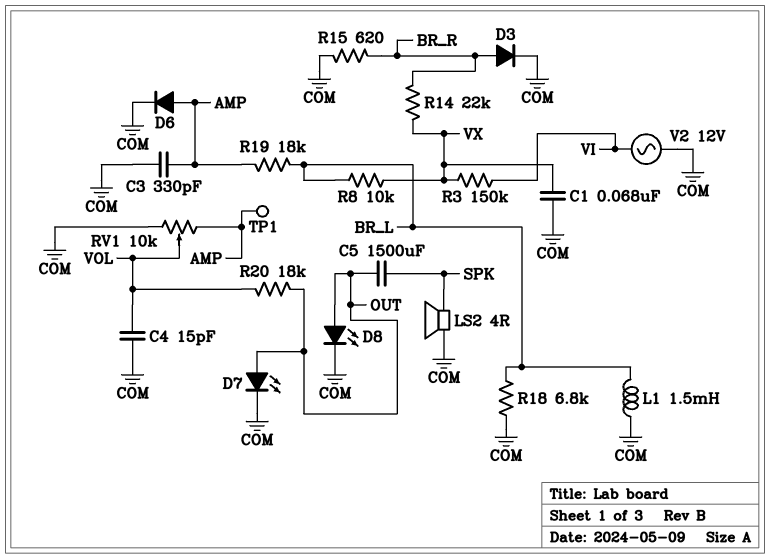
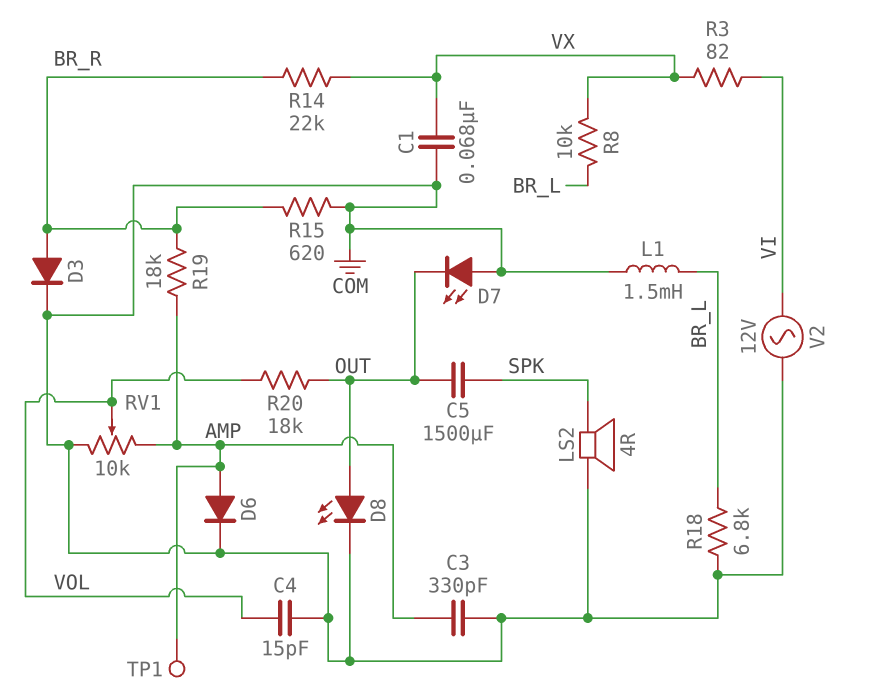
D7: LED (A OUT, K COM) -> LED (A COM, K OUT)
R3: 150k (VI, VX) -> 82 (VI, VX)
R19: 18k (AMP, BR_L) -> 18k (AMP, BR_R)

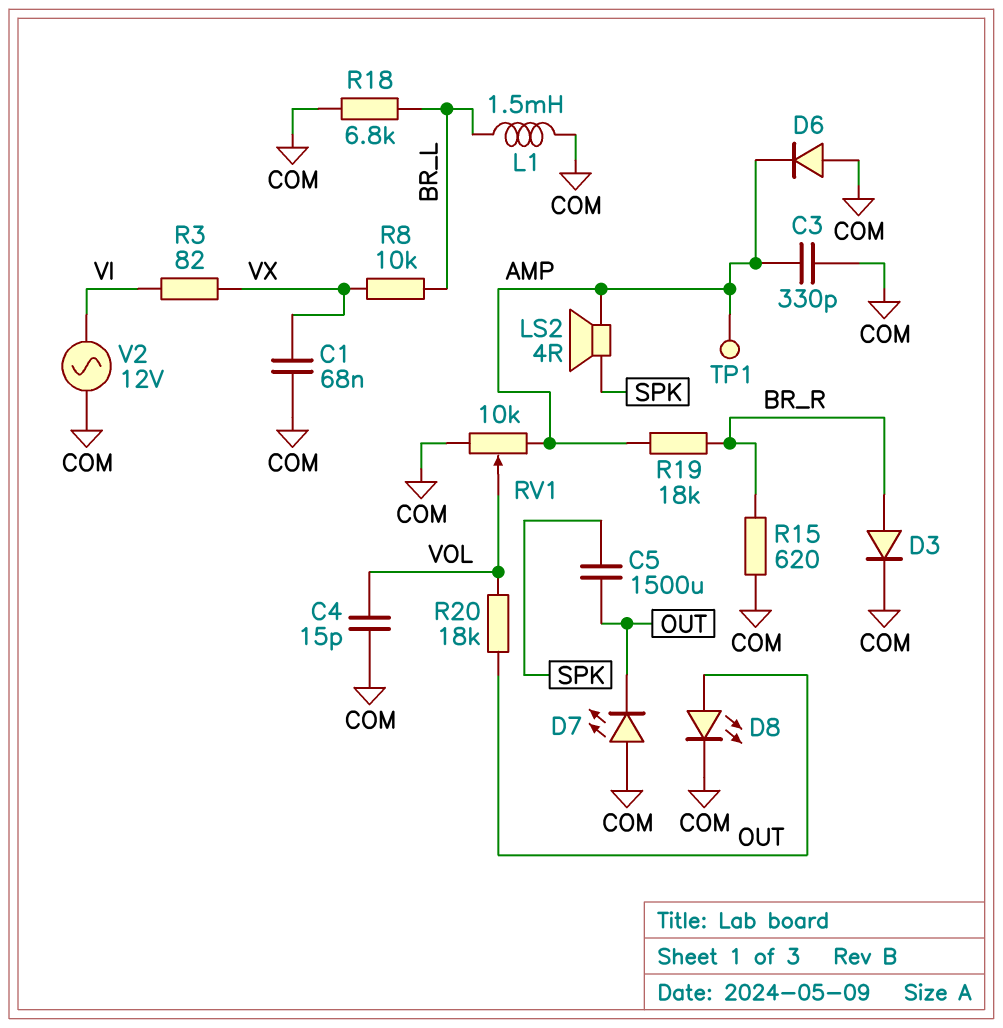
D6: diode (A AMP, K COM) -> diode (A COM, K AMP)
LS2: speaker 4R (COM, SPK) -> speaker 4R (AMP, SPK)
R14: 22k (BR_R, VX) -> none

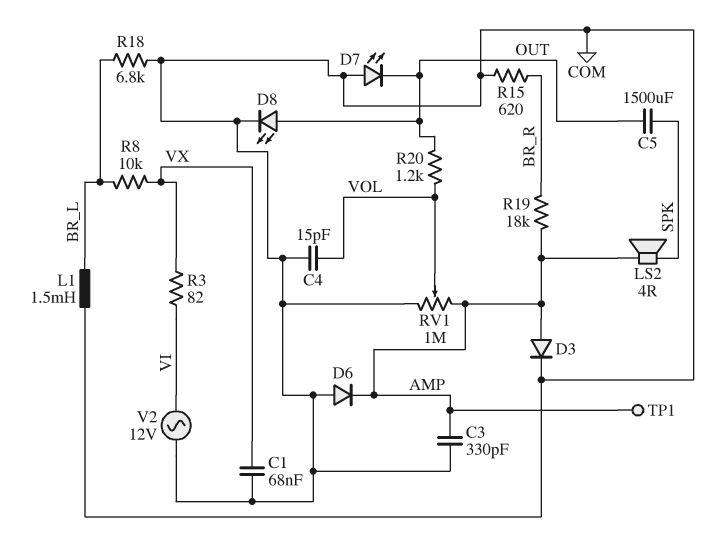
D3: diode (A BR_R, K COM) -> diode (A AMP, K COM)
R20: 18k (OUT, VOL) -> 1.2k (OUT, VOL)
RV1: 10k (AMP, COM, wiper VOL) -> 1M (AMP, COM, wiper VOL)

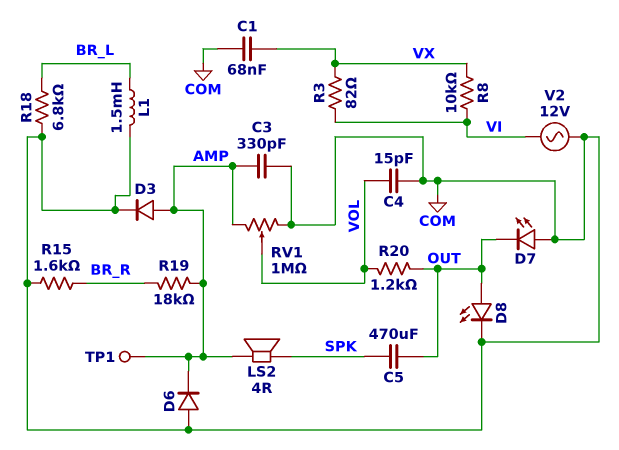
C5: 1500uF (OUT, SPK) -> 470uF (OUT, SPK)
R8: 10k (BR_L, VX) -> 10k (VI, VX)
R15: 620 (BR_R, COM) -> 1.6k (BR_R, COM)

